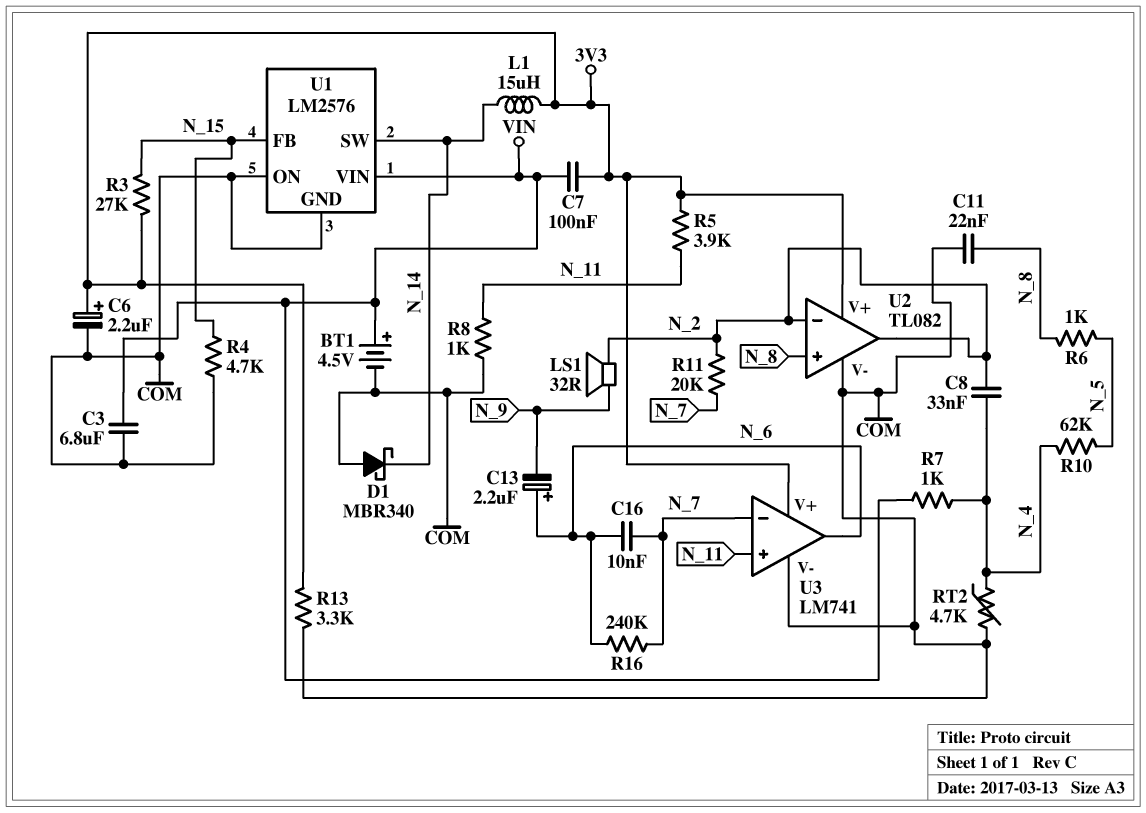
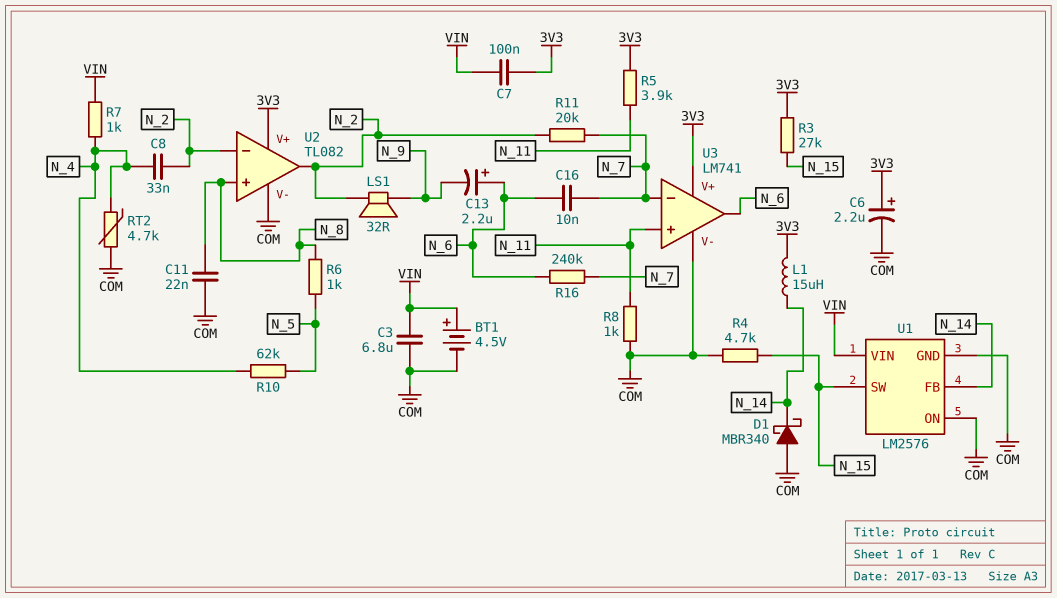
R13: 3.3k (3V3, COM) -> none
U1 pin FB: N_15 -> N_14
U1 pin SW: N_14 -> N_15

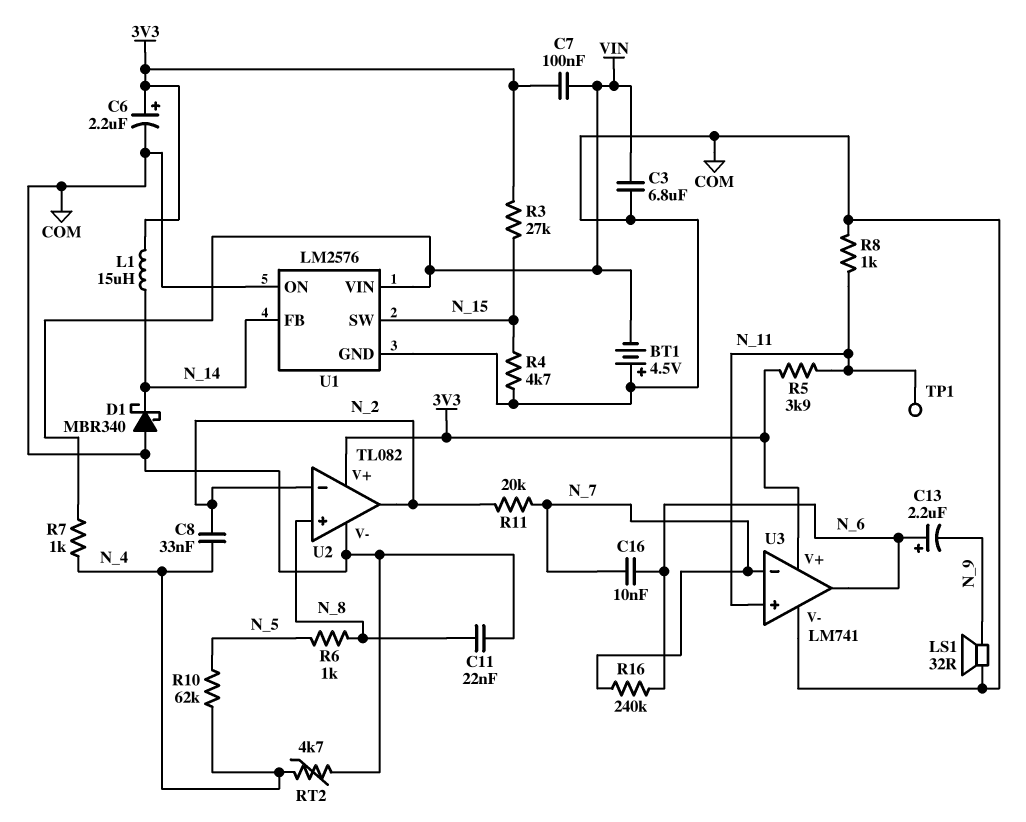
BT1: 4.5V (plus VIN, minus COM) -> 4.5V (plus COM, minus VIN)
LS1: speaker 32R (N_2, N_9) -> speaker 32R (COM, N_9)
TP1: none -> test point (N_11)

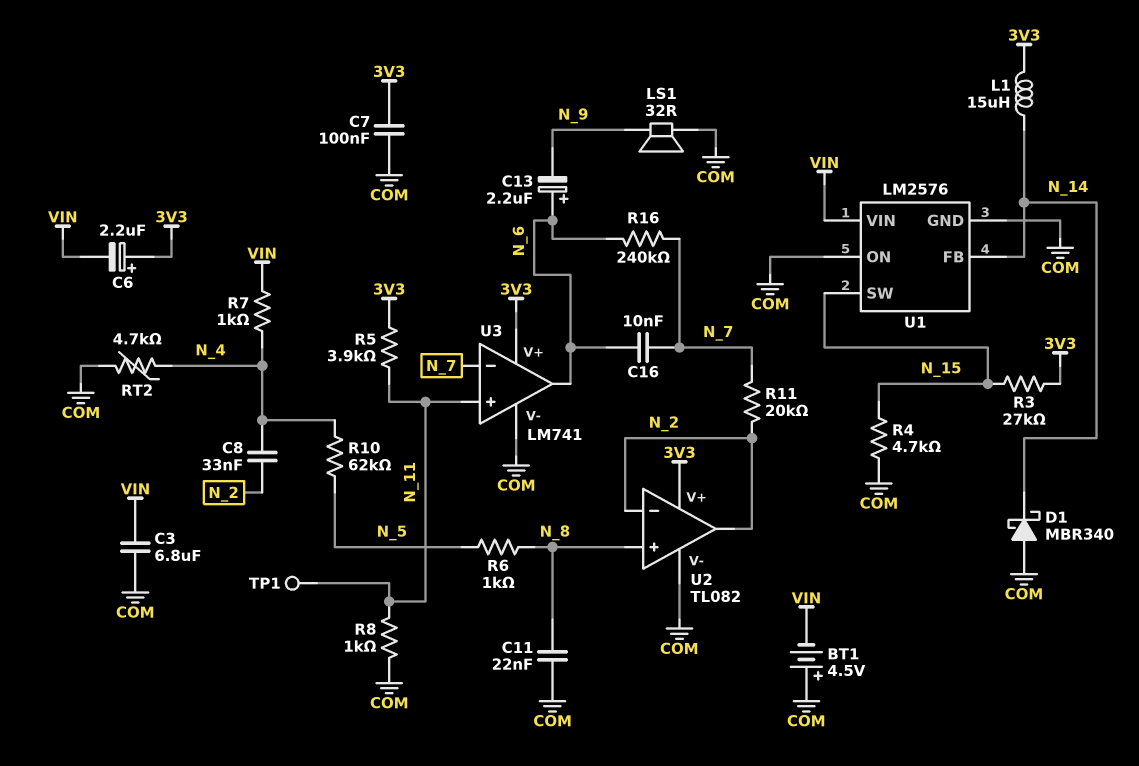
C6: 2.2uF (plus 3V3, minus COM) -> 2.2uF (plus 3V3, minus VIN)
C7: 100nF (3V3, VIN) -> 100nF (3V3, COM)

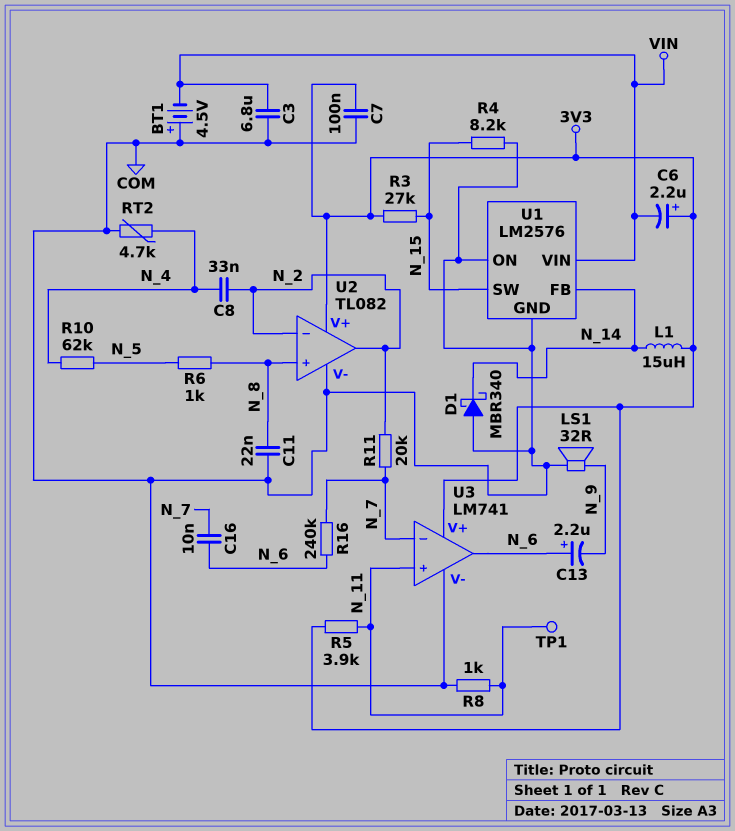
R4: 4.7k (COM, N_15) -> 8.2k (COM, N_15)
R7: 1k (N_4, VIN) -> none

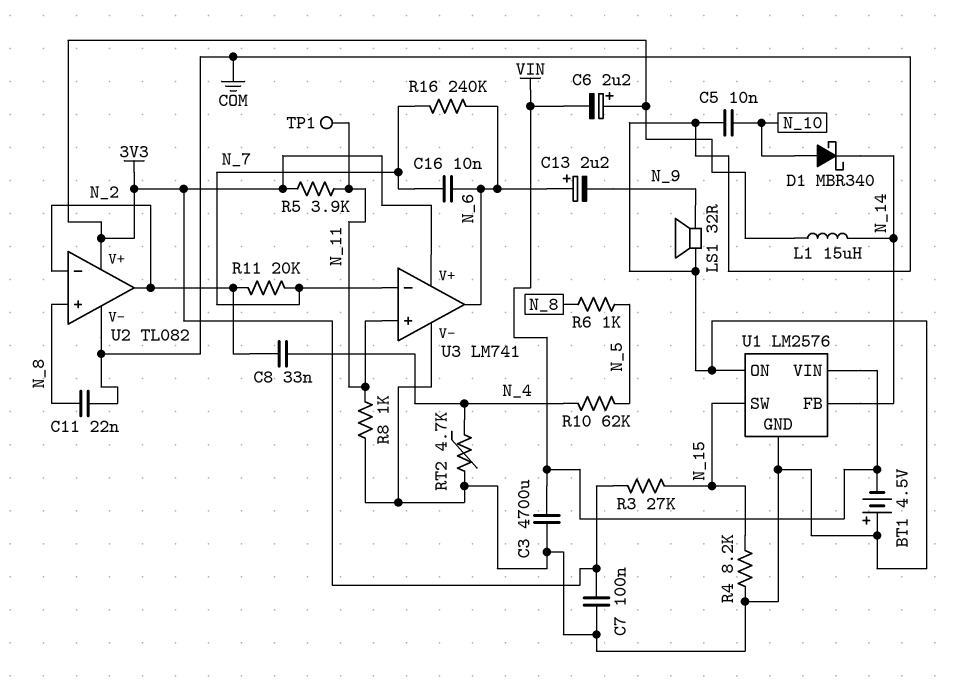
C3: 6.8uF (COM, VIN) -> 4700uF (COM, VIN)
C5: none -> 10nF (COM, N_10)
D1: schottky MBR340 (A COM, K N_14) -> schottky MBR340 (A N_10, K N_14)

